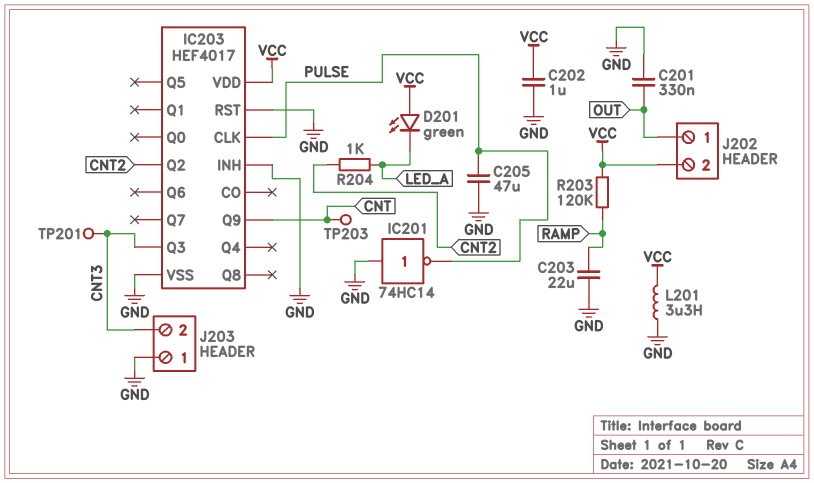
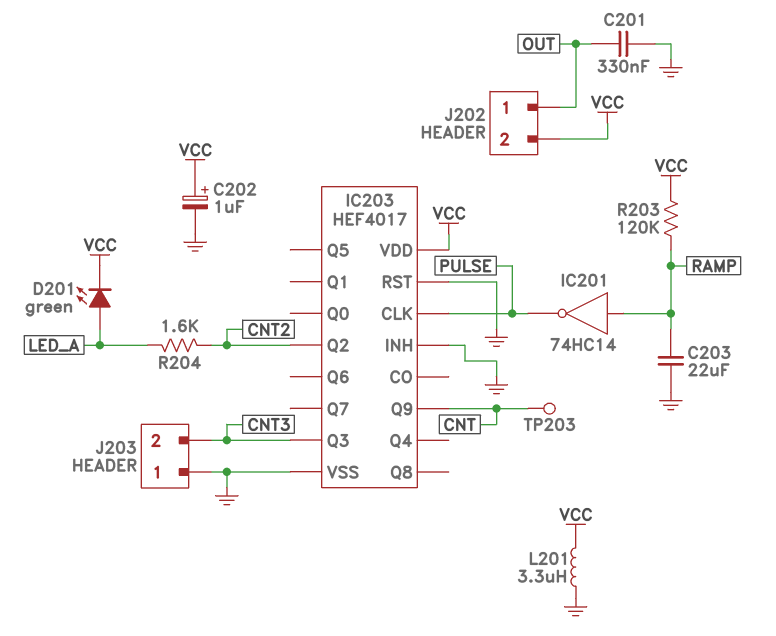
C202: 1uF (GND, VCC) -> 1uF (plus VCC, minus GND)
C205: 47uF (GND, PULSE) -> none
D201: LED green (A VCC, K LED_A) -> LED green (A LED_A, K VCC)
IC201: NOT 74HC14 (in GND, out PULSE) -> NOT 74HC14 (in RAMP, out PULSE)
R204: 1k (CNT2, LED_A) -> 1.6k (CNT2, LED_A)
TP201: test point (CNT3) -> none

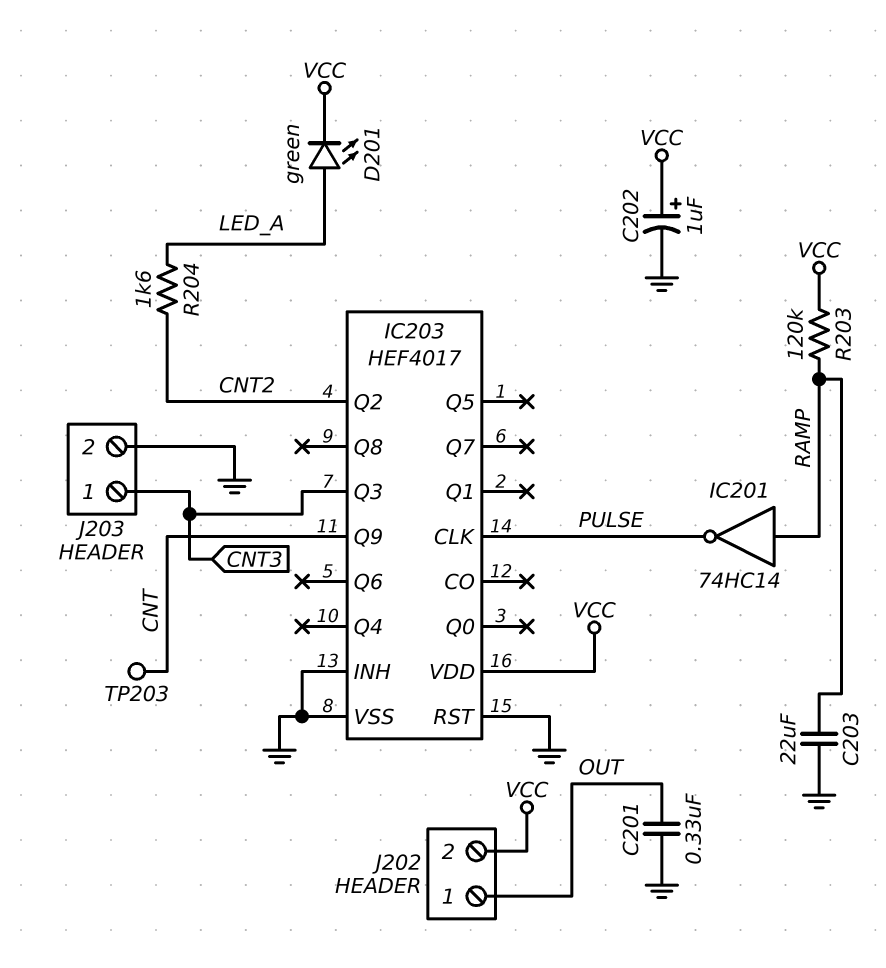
J203 pin 1: GND -> CNT3
J203 pin 2: CNT3 -> GND
L201: 3.3uH (GND, VCC) -> none

